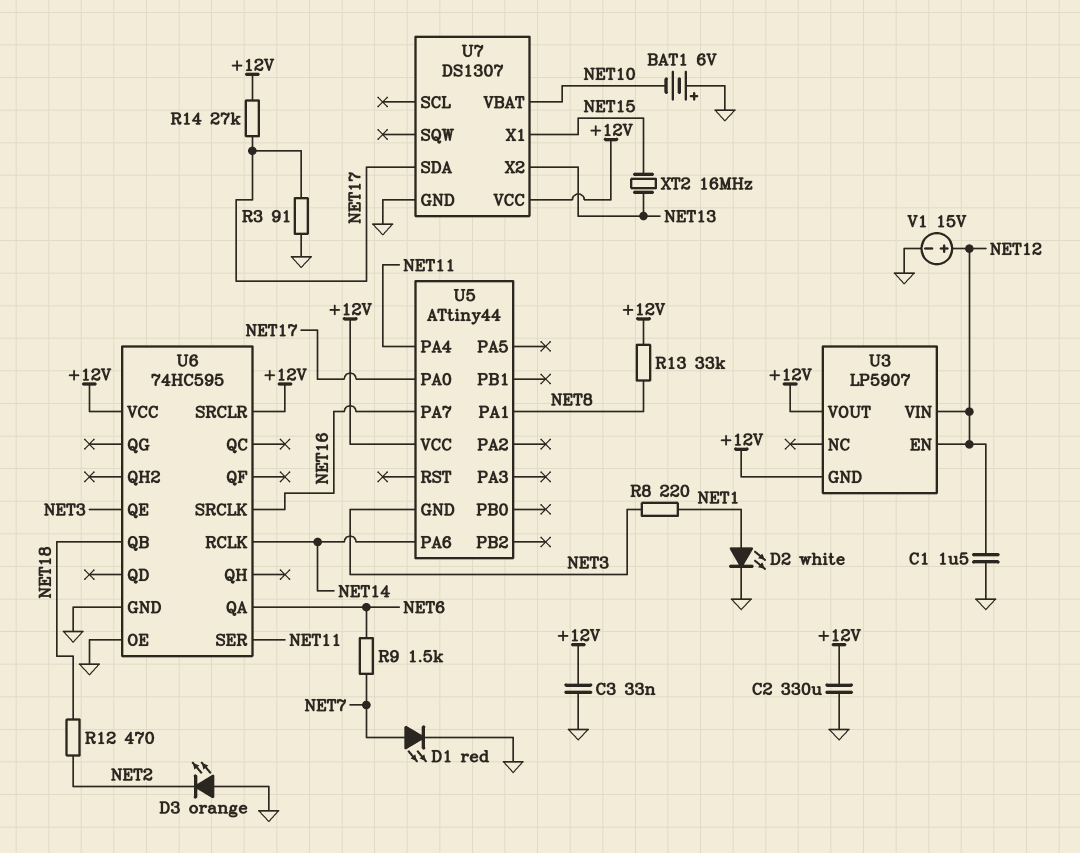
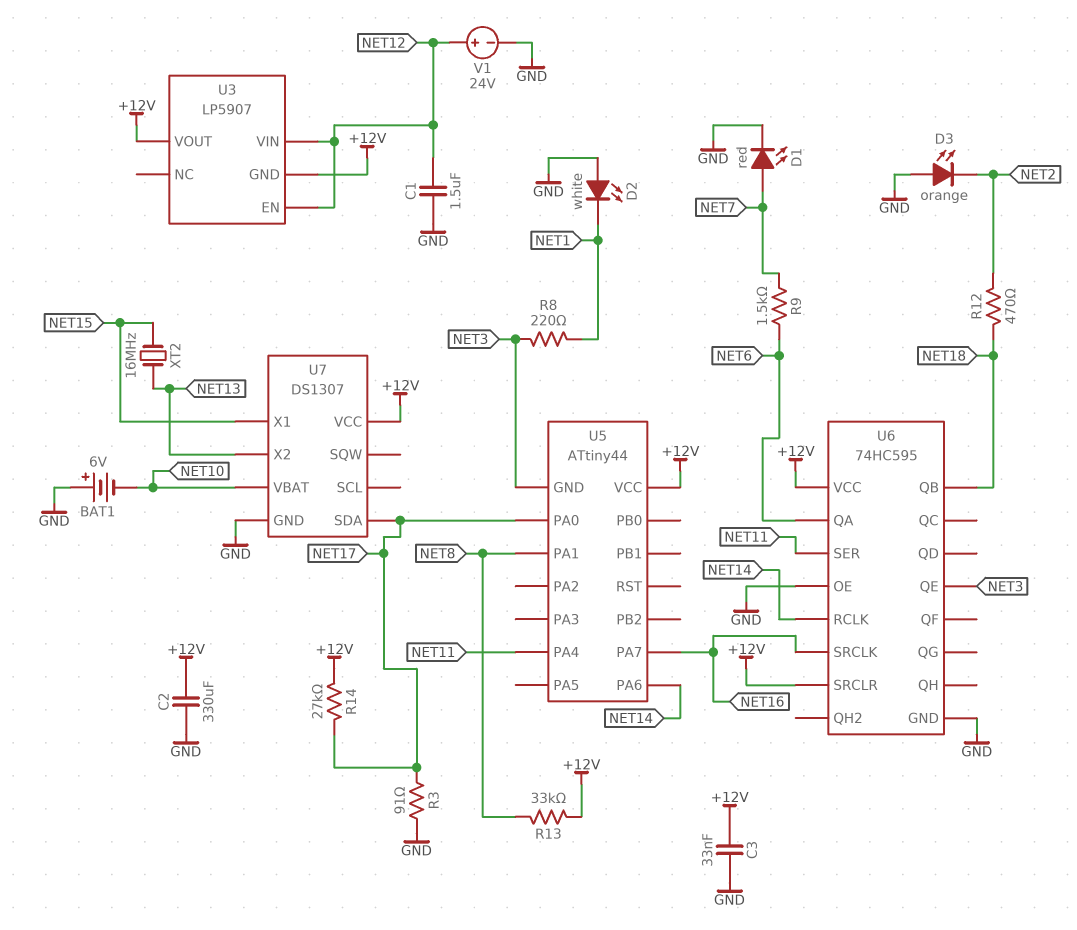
D2: LED white (A NET1, K GND) -> LED white (A GND, K NET1)
V1: 15V (plus NET12, minus GND) -> 24V (plus NET12, minus GND)

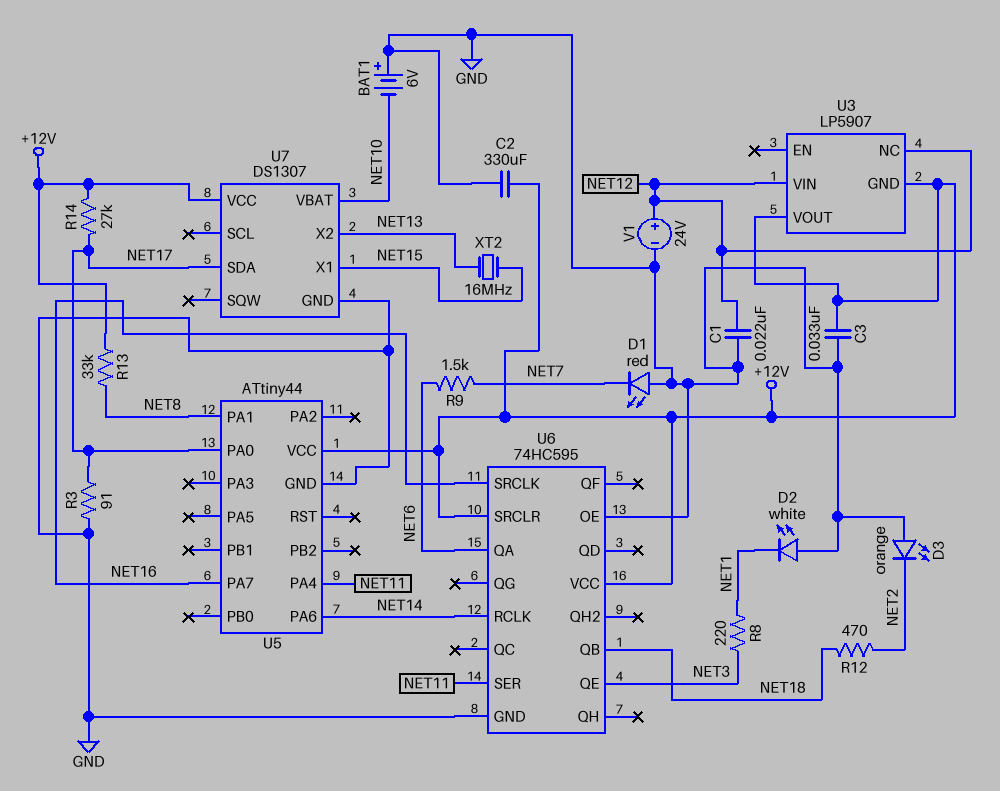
C1: 1.5uF (GND, NET12) -> 22nF (GND, NET12)
D1: LED red (A NET7, K GND) -> LED red (A GND, K NET7)
U3 pin EN: NET12 -> none
U3 pin NC: none -> NET12
U5 pin GND: NET3 -> GND

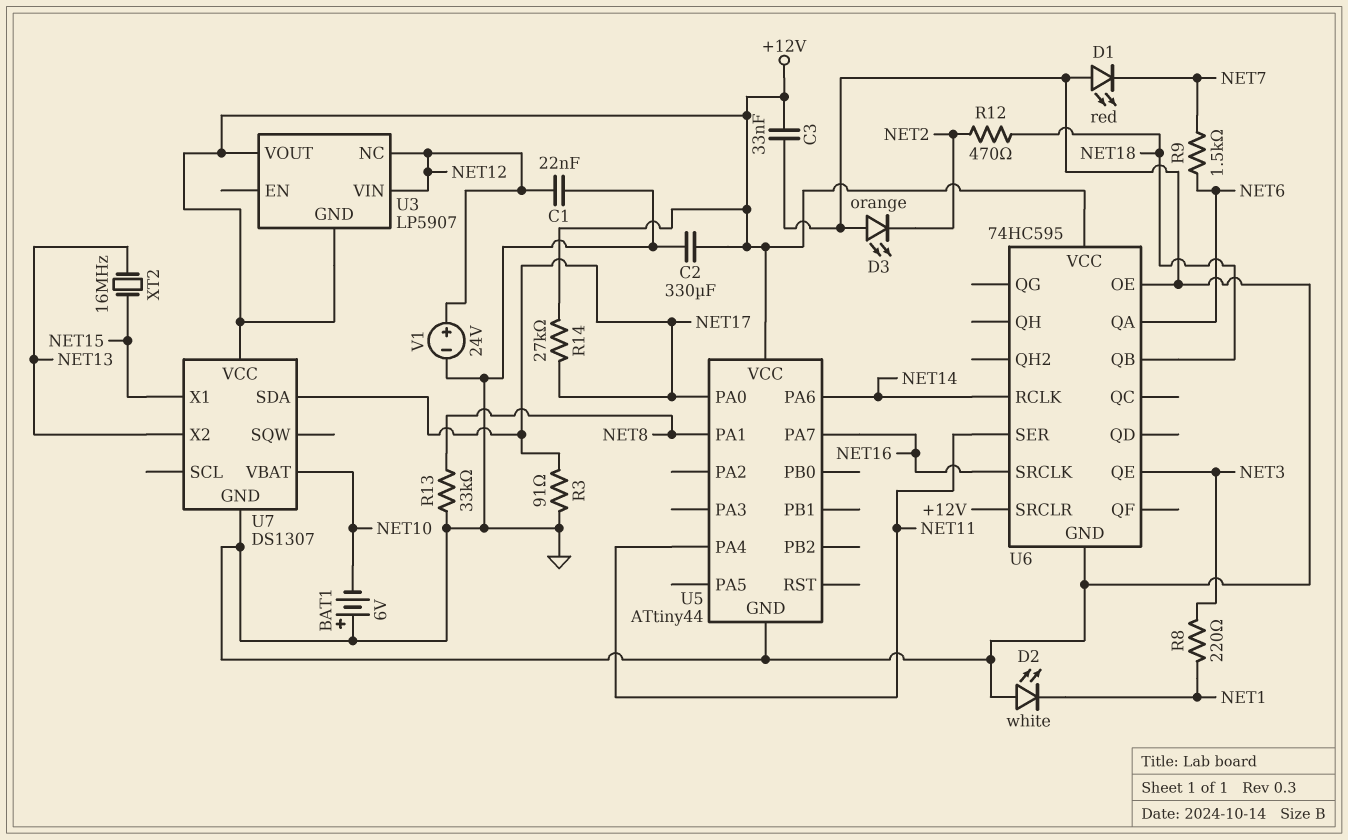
R13: 33k (+12V, NET8) -> 33k (GND, NET8)

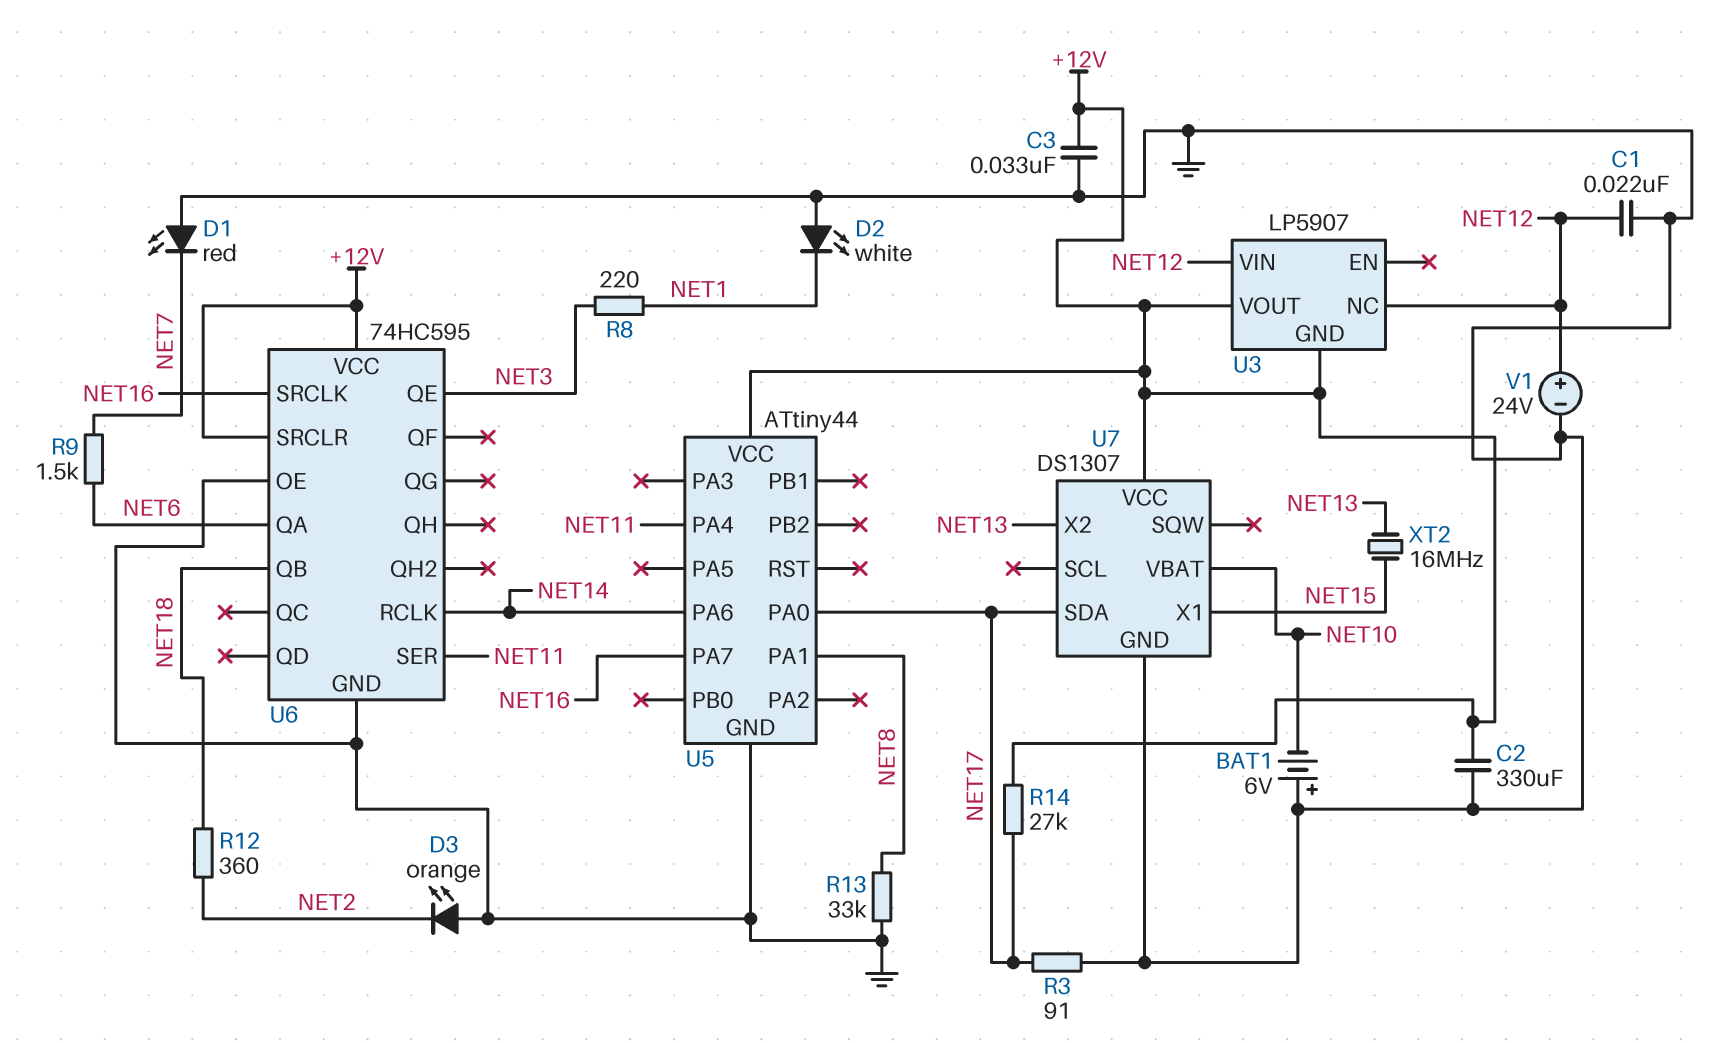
R12: 470 (NET2, NET18) -> 360 (NET2, NET18)

